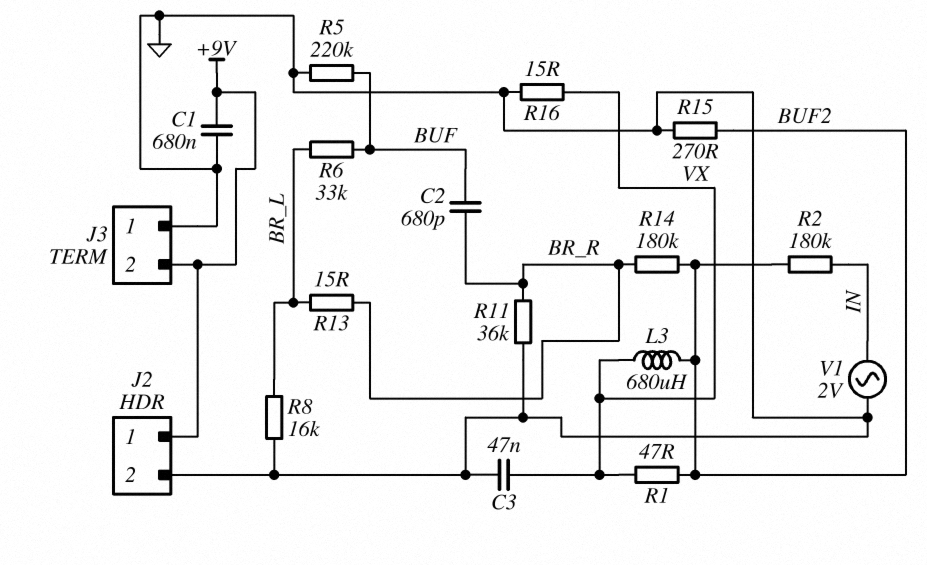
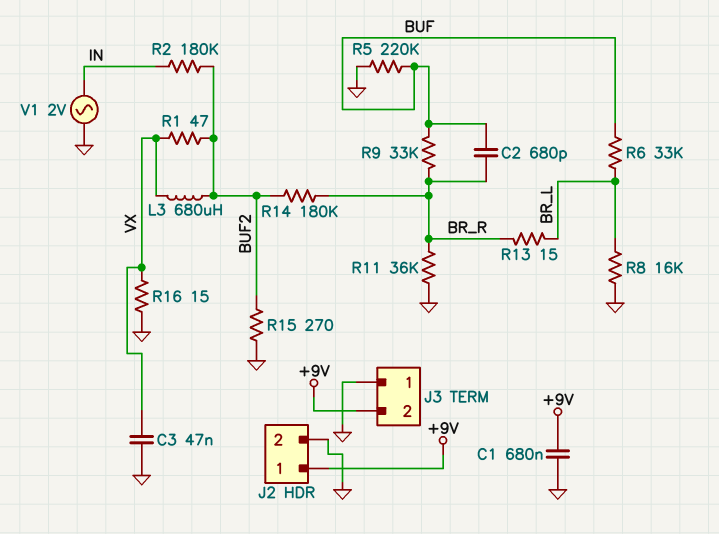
R9: none -> 33k (BR_R, BUF)

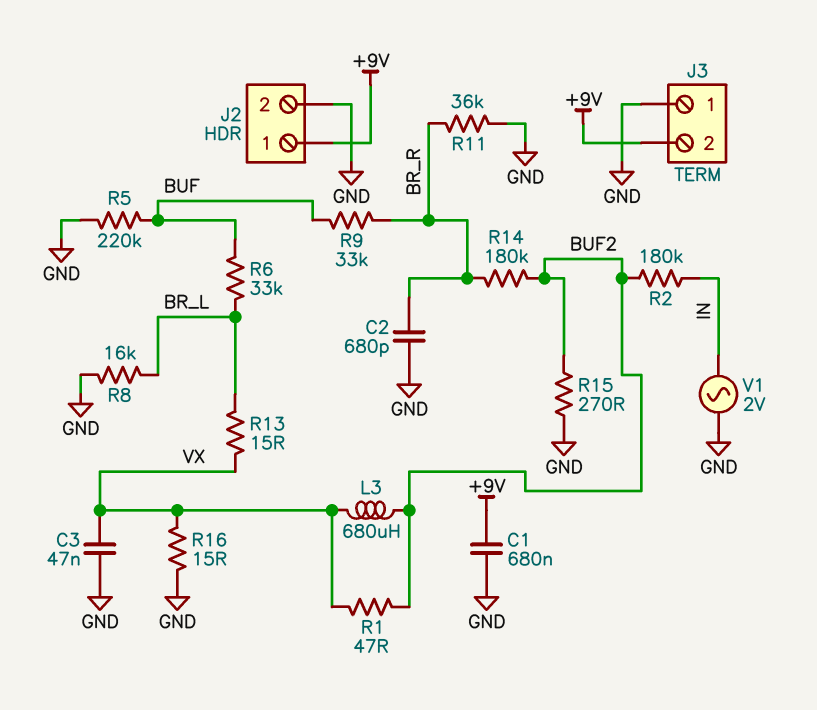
C2: 680pF (BR_R, BUF) -> 680pF (BR_R, GND)
R13: 15 (BR_L, BR_R) -> 15 (BR_L, VX)

